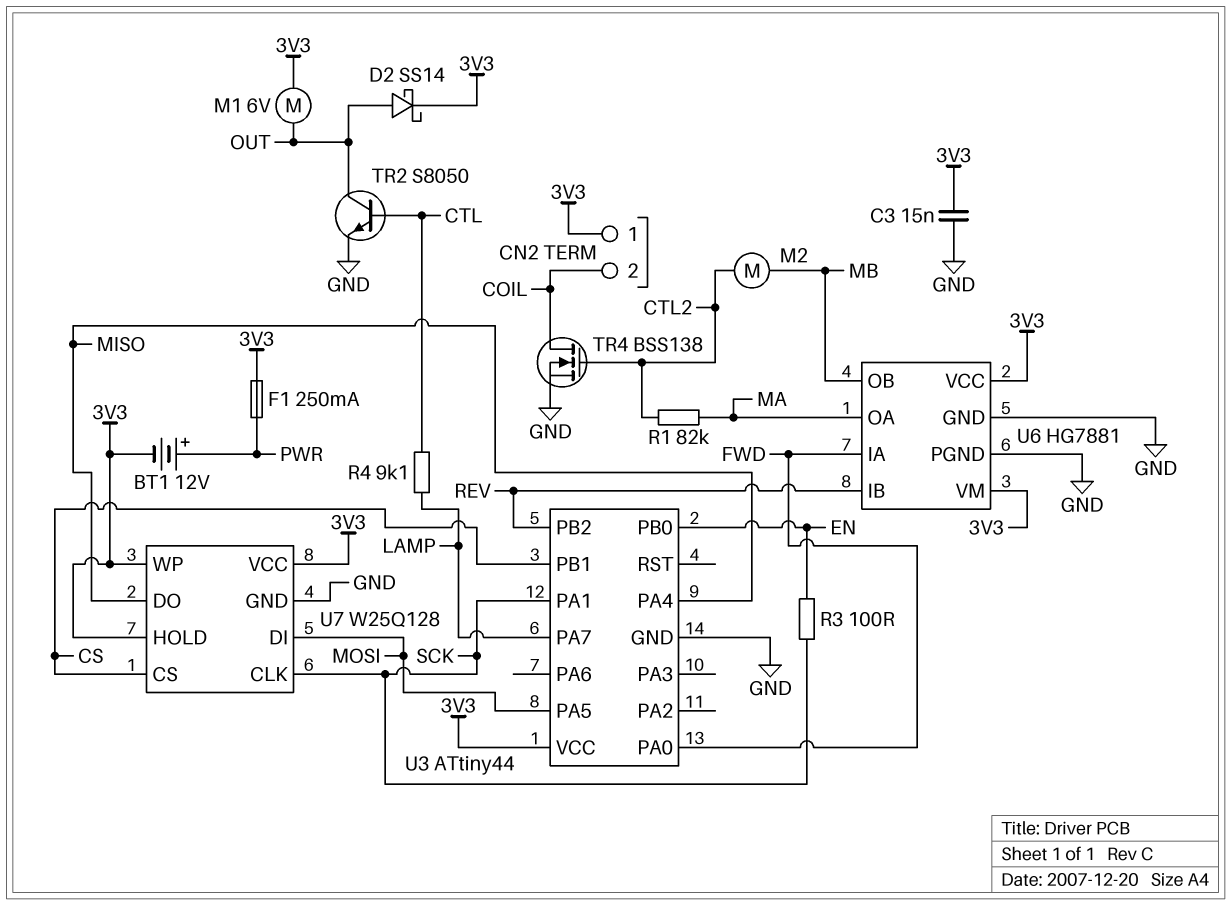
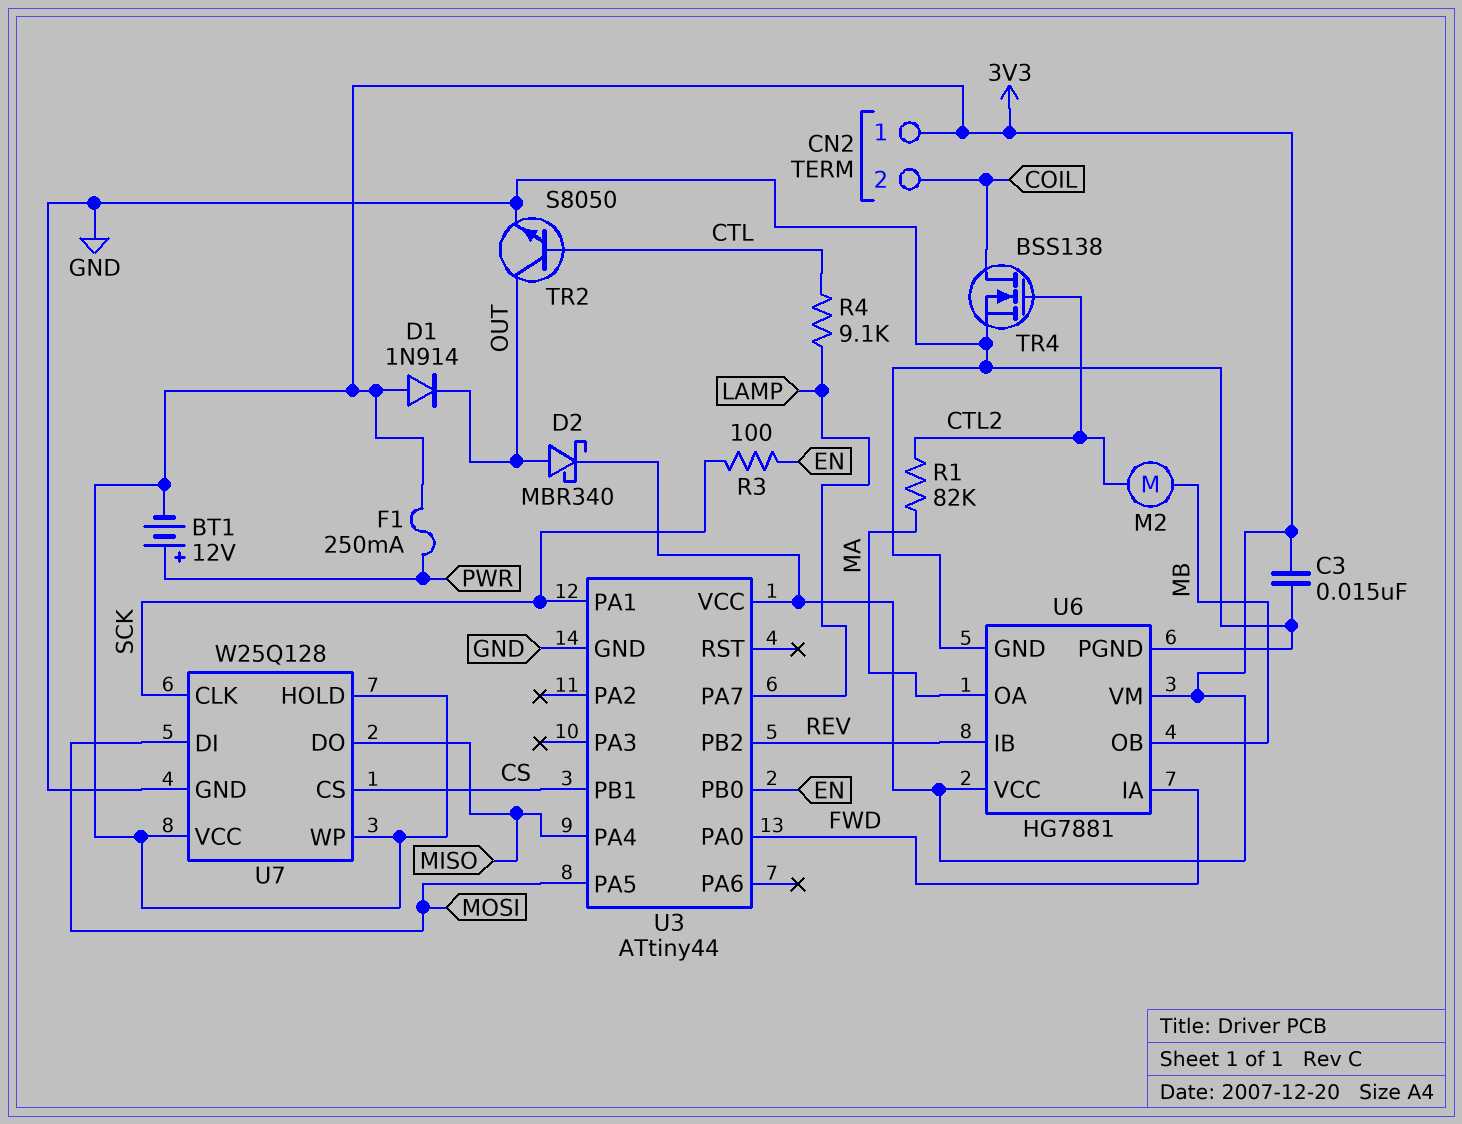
D1: none -> diode 1N914 (A 3V3, K OUT)
D2: schottky SS14 (A OUT, K 3V3) -> schottky MBR340 (A OUT, K 3V3)
M1: motor 6V (3V3, OUT) -> none

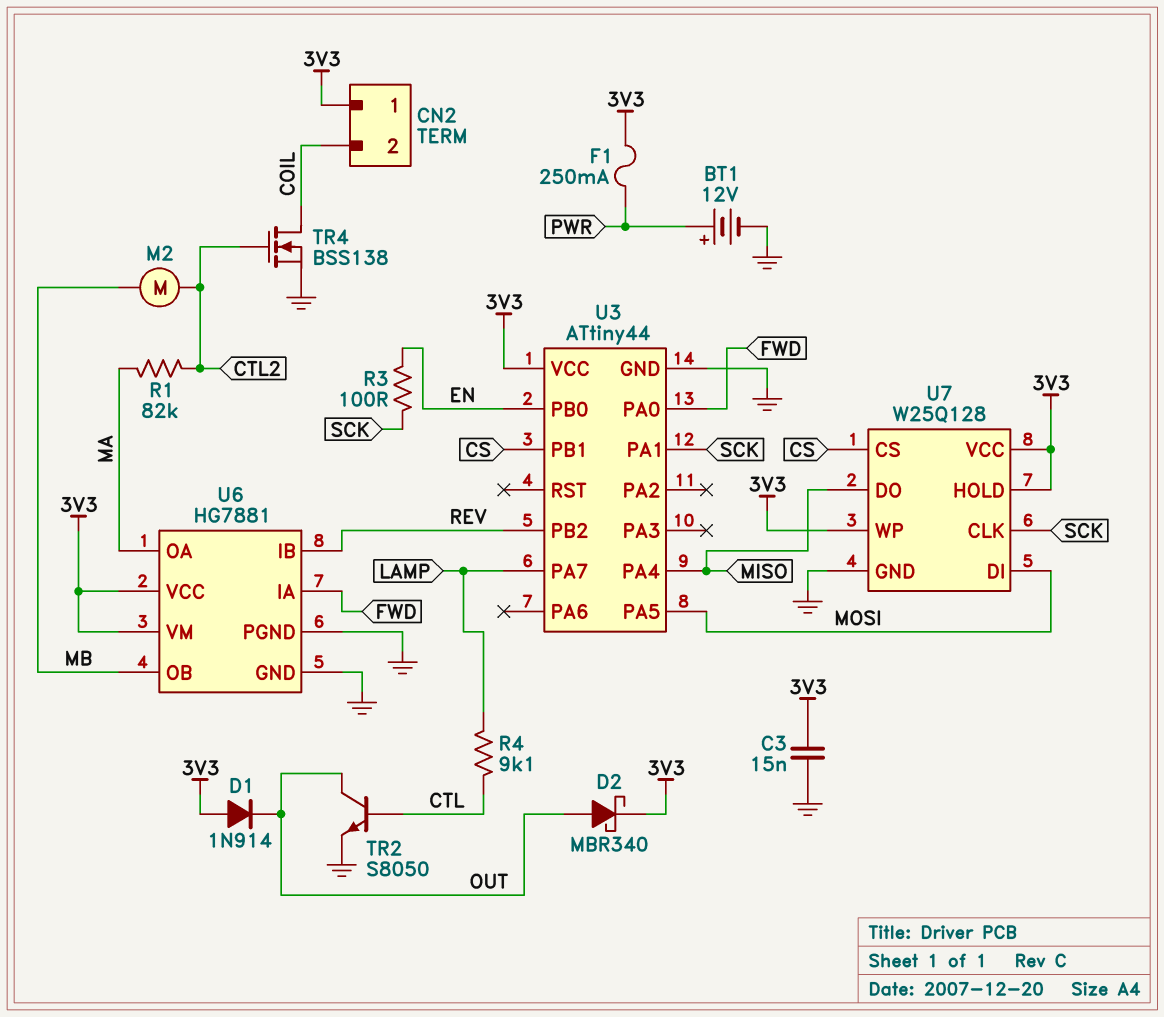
BT1: 12V (plus PWR, minus 3V3) -> 12V (plus PWR, minus GND)

